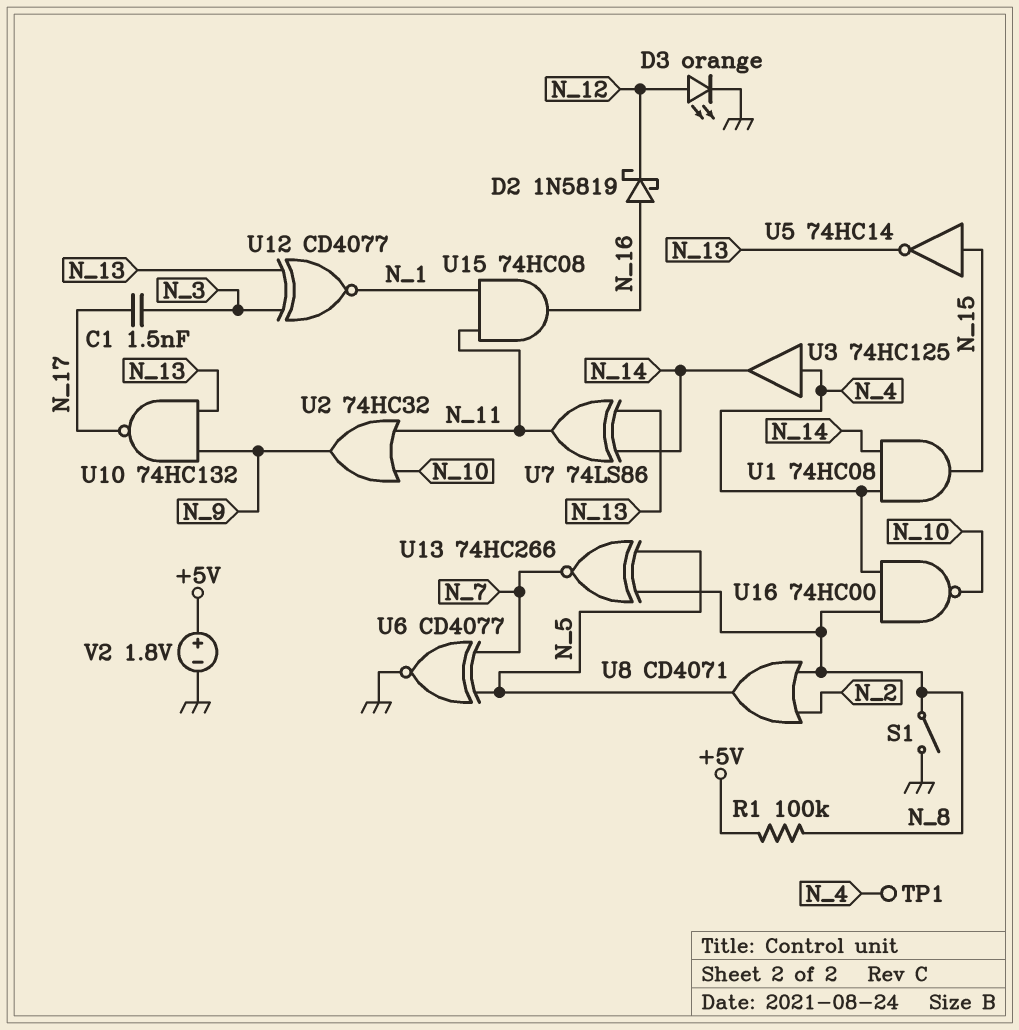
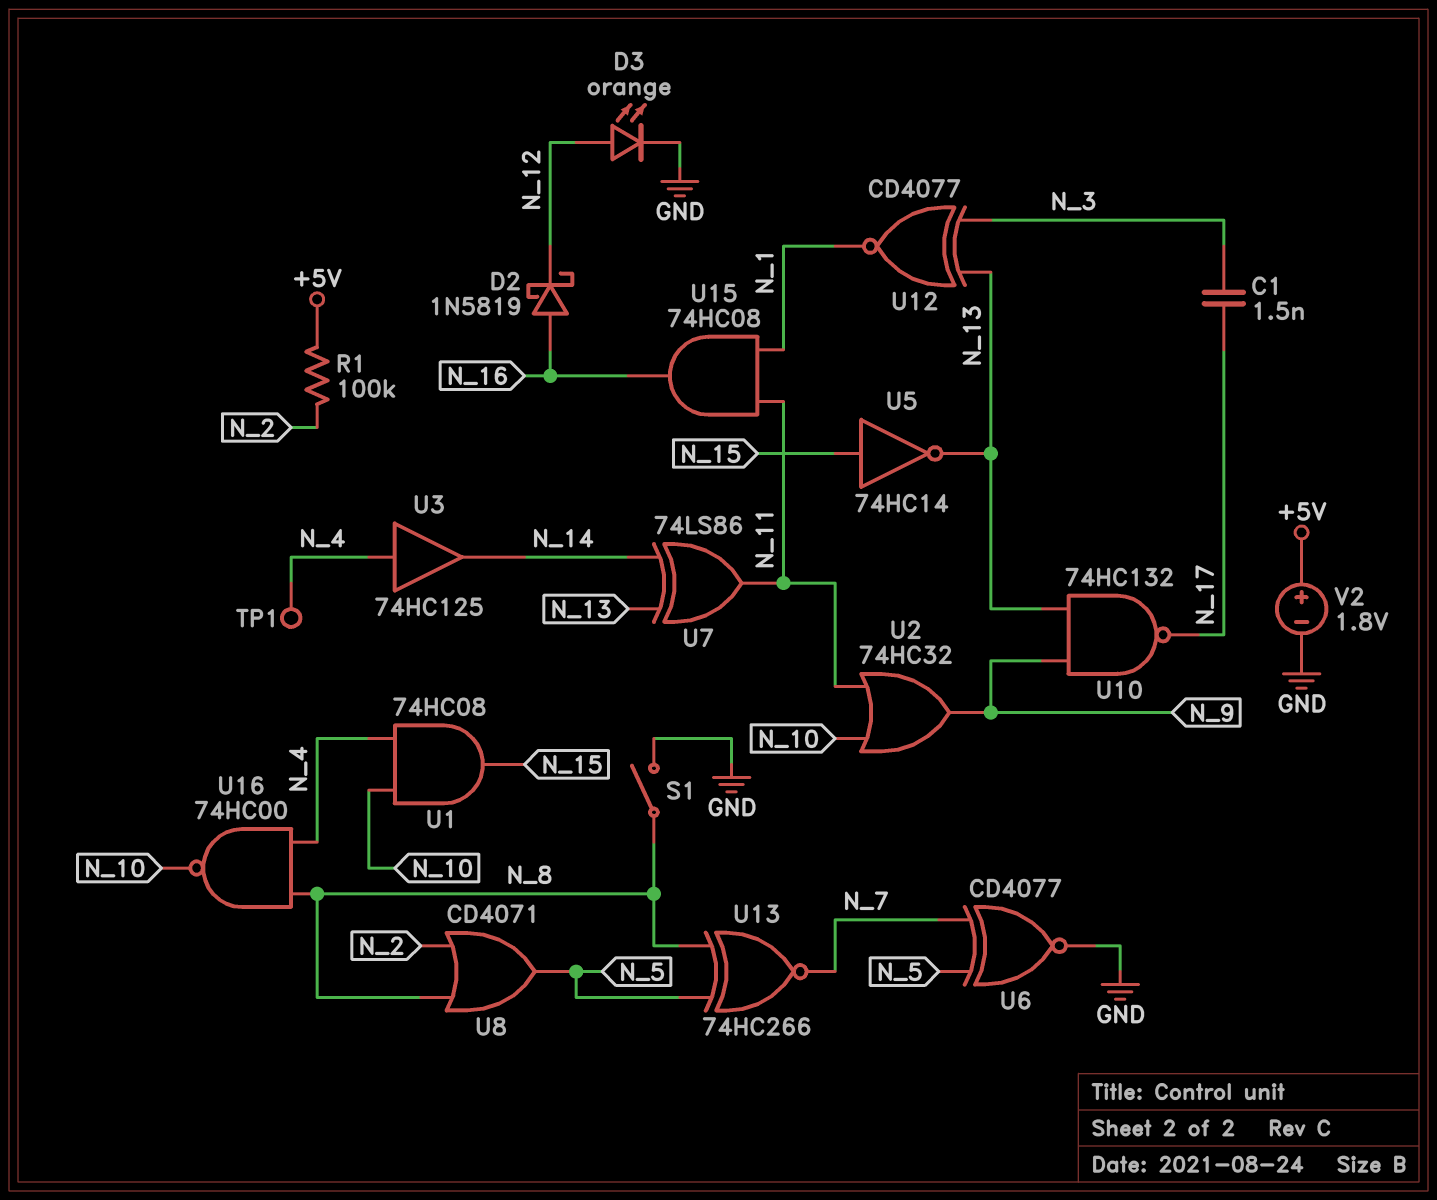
R1: 100k (+5V, N_8) -> 100k (+5V, N_2)
U1: AND 74HC08 (in N_4, in N_14, out N_15) -> AND 74HC08 (in N_4, in N_10, out N_15)

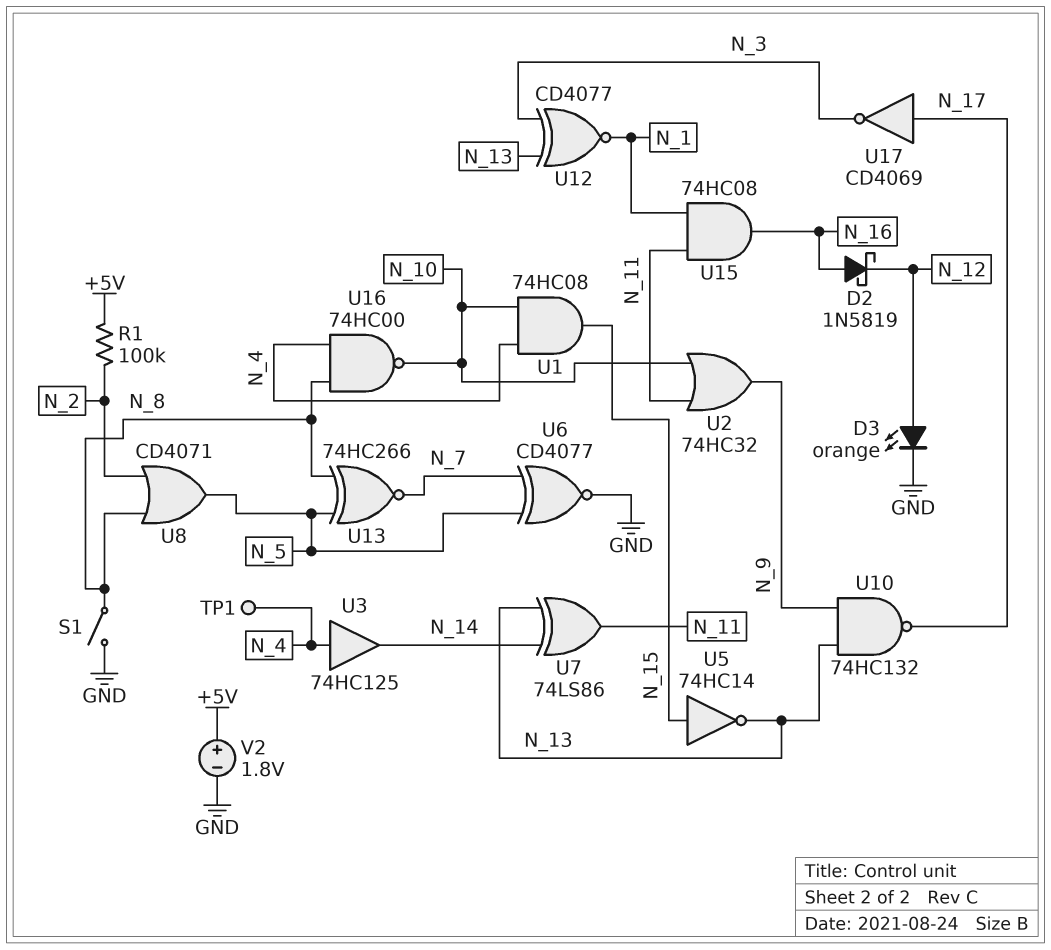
C1: 1.5nF (N_3, N_17) -> none
U17: none -> NOT CD4069 (in N_17, out N_3)

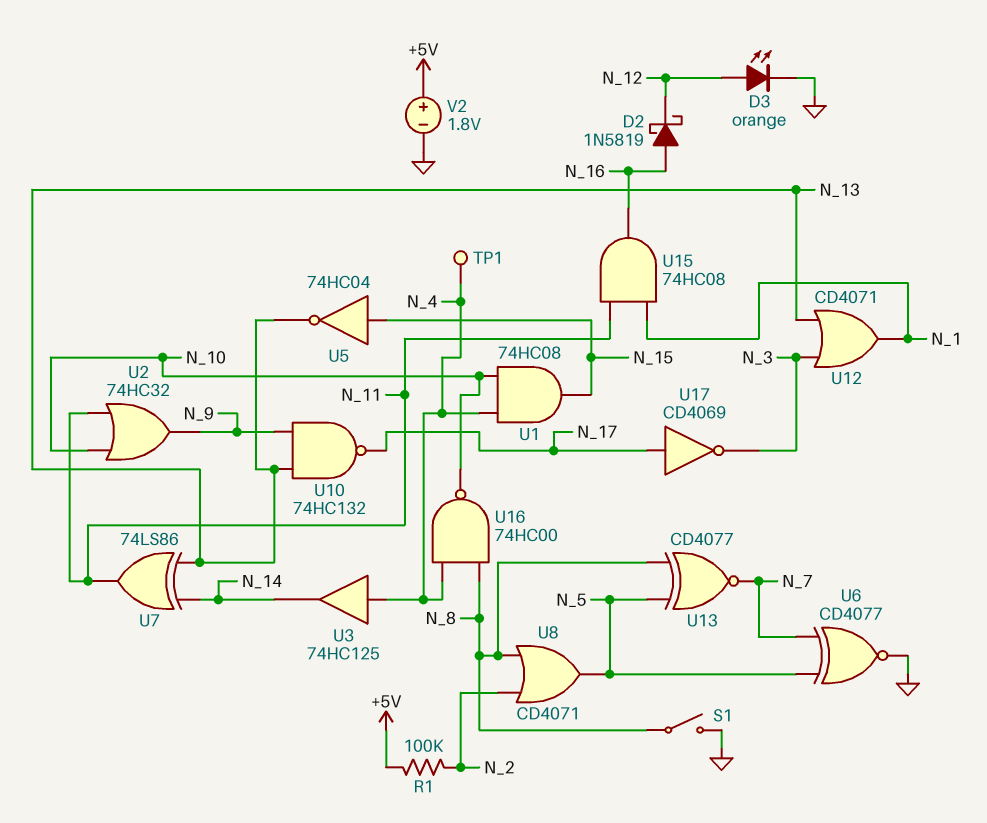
U5: NOT 74HC14 (in N_15, out N_13) -> NOT 74HC04 (in N_15, out N_13)
U12: XNOR CD4077 (in N_3, in N_13, out N_1) -> OR CD4071 (in N_3, in N_13, out N_1)
U13: XNOR 74HC266 (in N_5, in N_8, out N_7) -> XNOR CD4077 (in N_5, in N_8, out N_7)

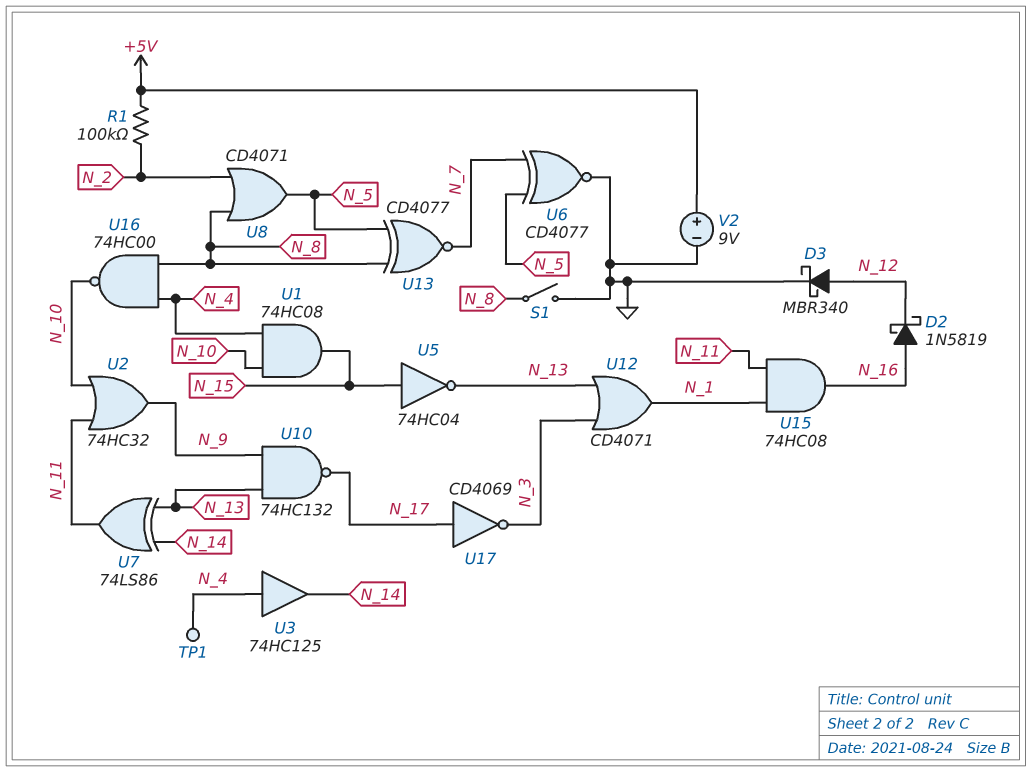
D3: LED orange (A N_12, K GND) -> schottky MBR340 (A N_12, K GND)
V2: 1.8V (plus +5V, minus GND) -> 9V (plus +5V, minus GND)

